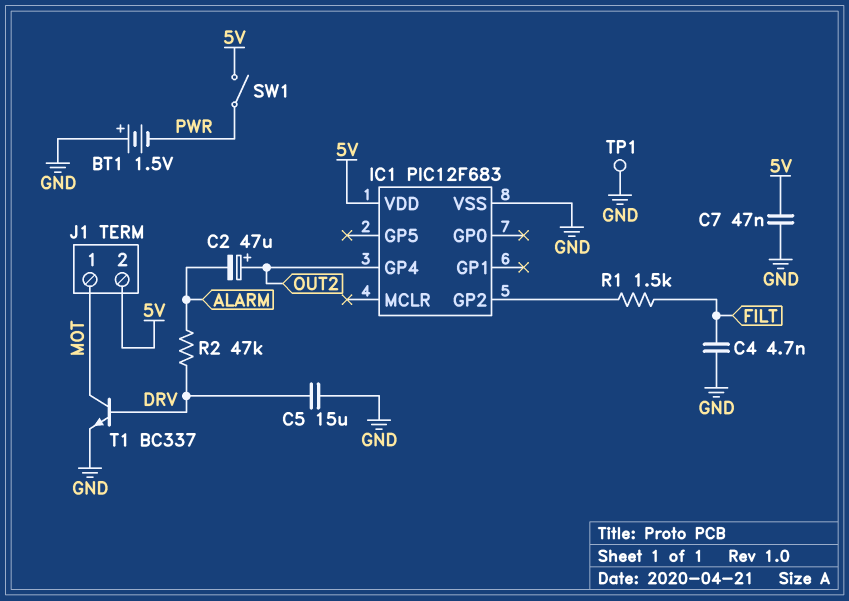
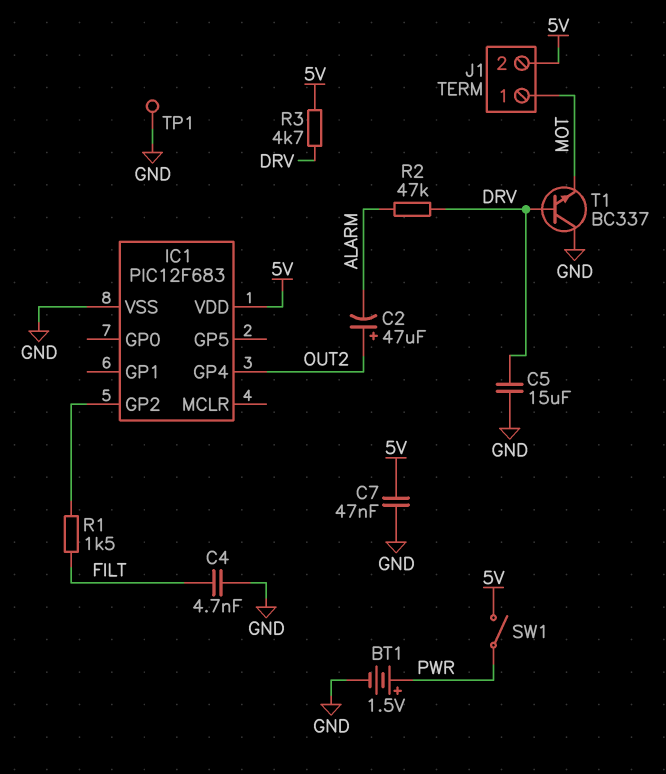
BT1: 1.5V (plus GND, minus PWR) -> 1.5V (plus PWR, minus GND)
R3: none -> 4.7k (5V, DRV)
T1: NPN BC337 (B DRV, C MOT, E GND) -> NPN BC337 (B DRV, C GND, E MOT)

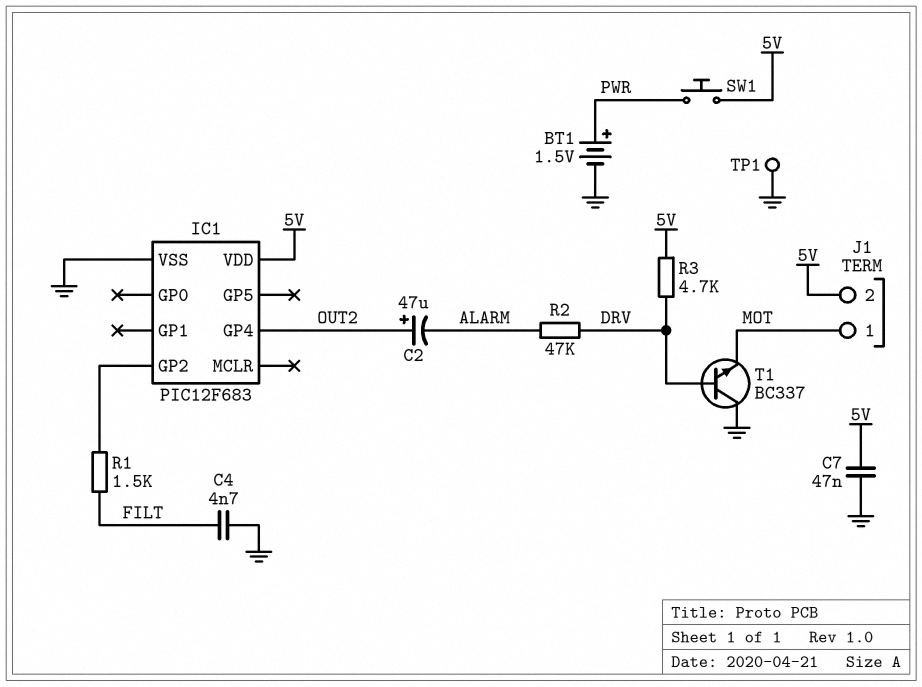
C5: 15uF (DRV, GND) -> none
SW1: switch (5V, PWR) -> button (5V, PWR)

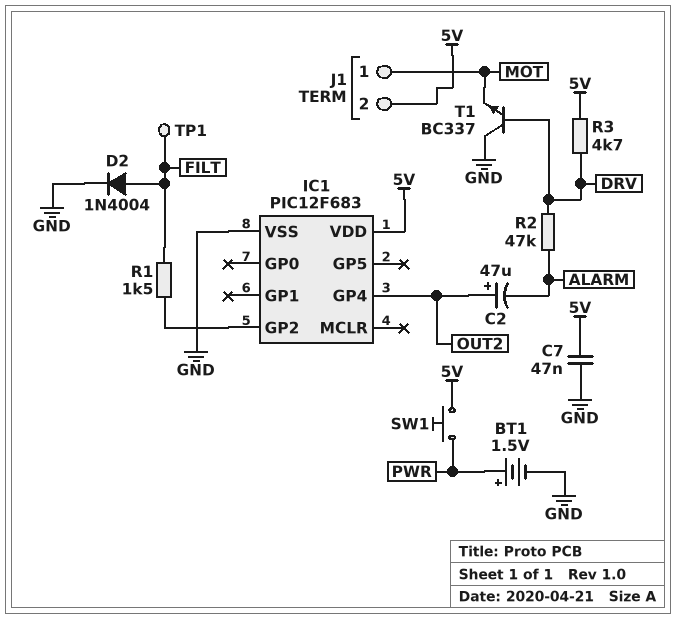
C4: 4.7nF (FILT, GND) -> none
D2: none -> diode 1N4004 (A FILT, K GND)
TP1: test point (GND) -> test point (FILT)

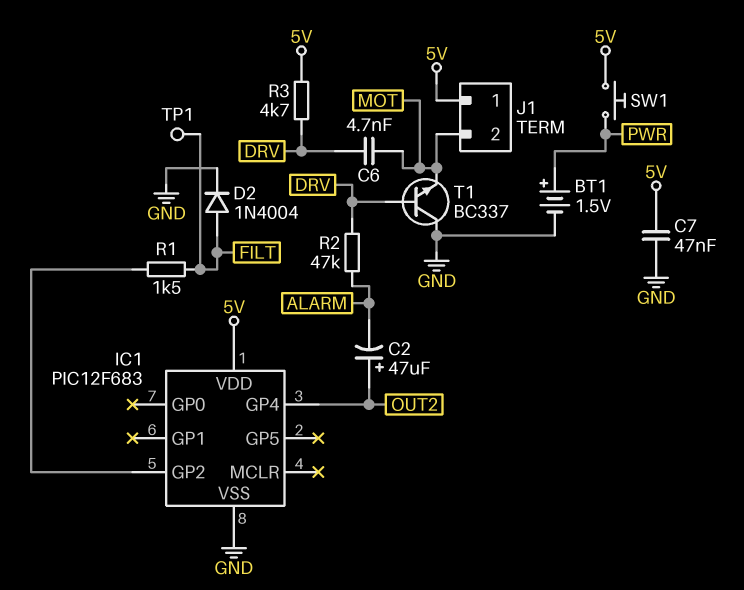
C6: none -> 4.7nF (DRV, MOT)
J1 pin 1: MOT -> 5V
J1 pin 2: 5V -> MOT

